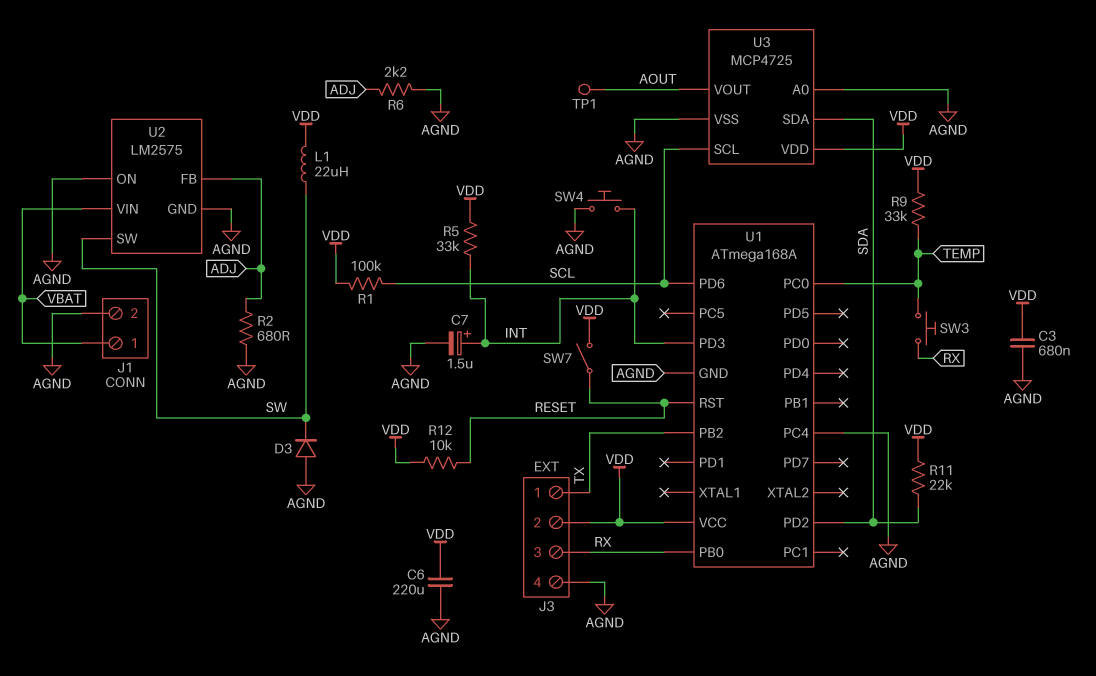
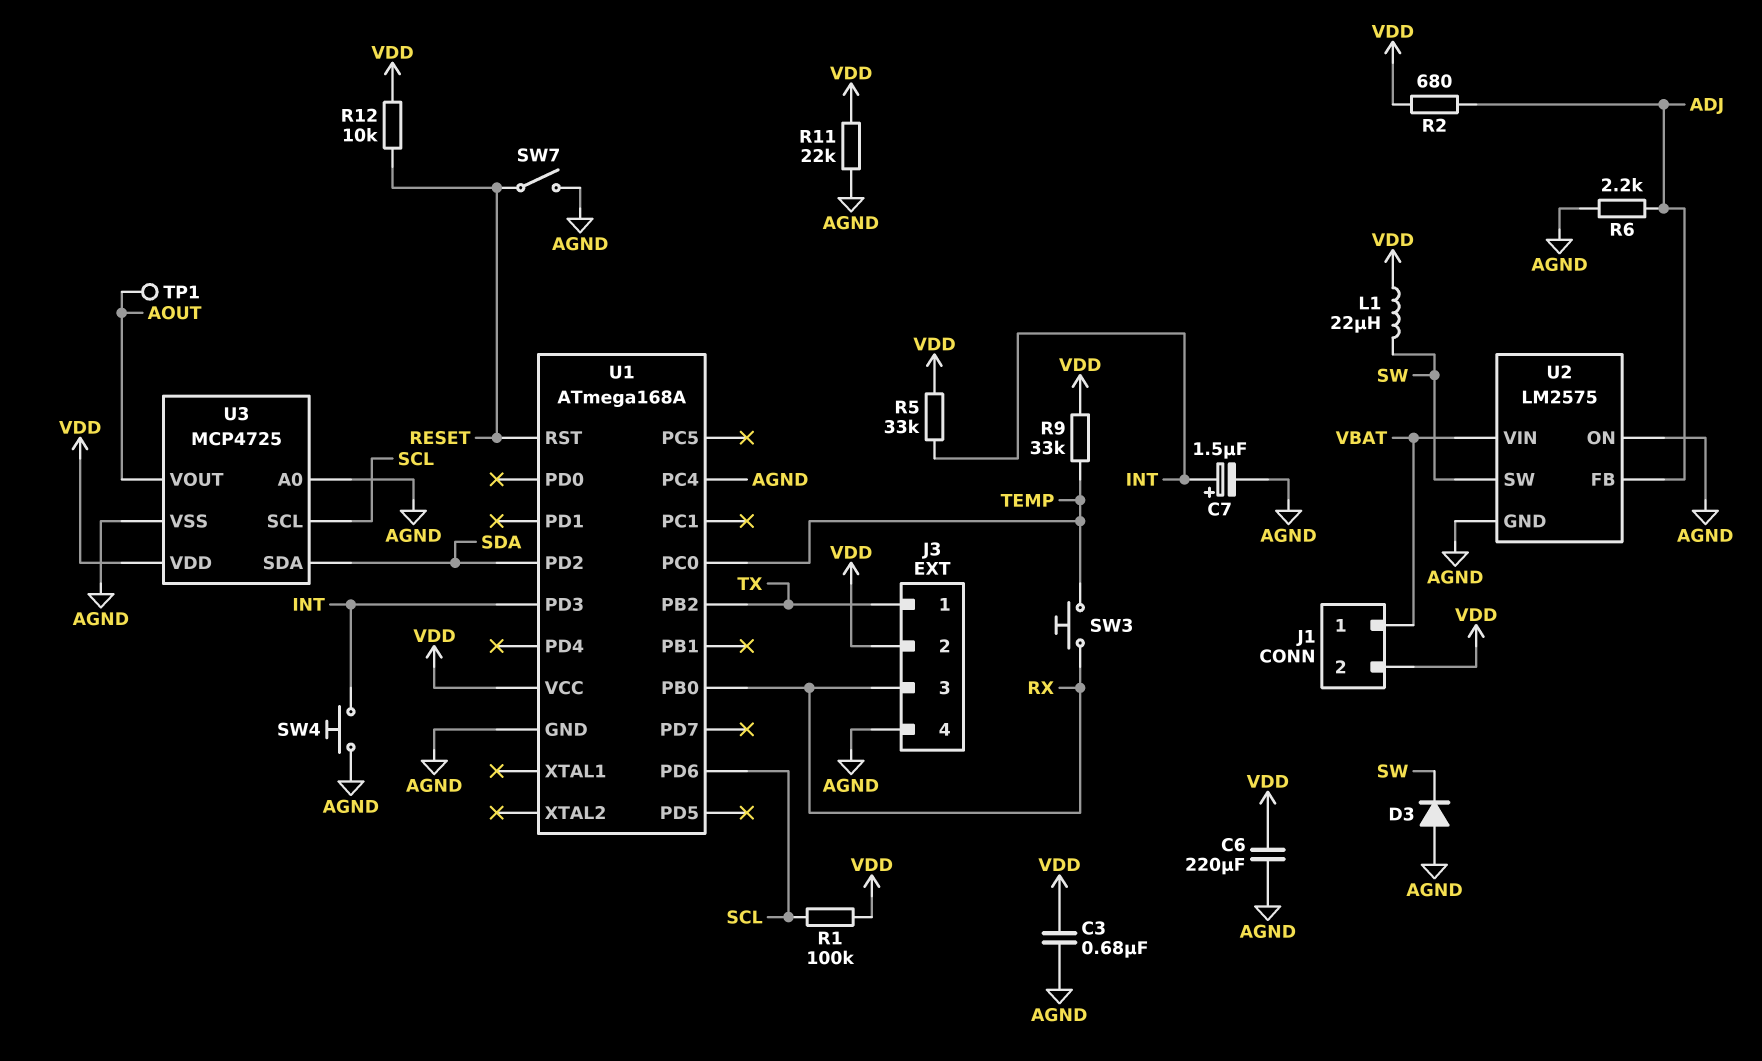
J1 pin 2: AGND -> VDD
R2: 680 (ADJ, AGND) -> 680 (ADJ, VDD)
R11: 22k (SDA, VDD) -> 22k (AGND, VDD)
SW7: switch (RESET, VDD) -> switch (AGND, RESET)

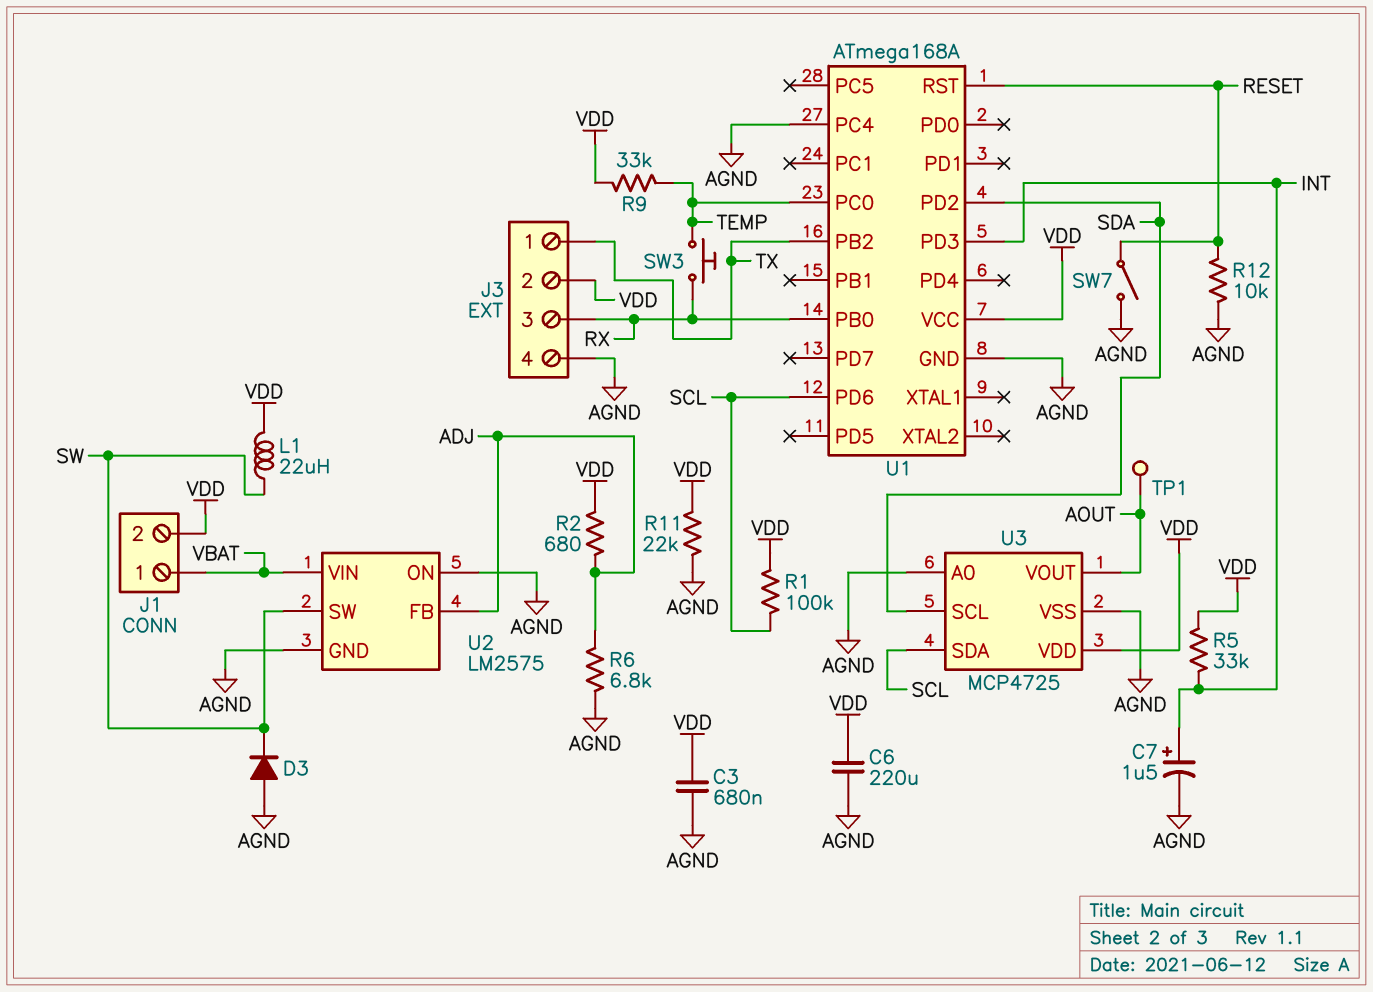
R6: 2.2k (ADJ, AGND) -> 6.8k (ADJ, AGND)
R12: 10k (RESET, VDD) -> 10k (AGND, RESET)
SW4: button (AGND, INT) -> none
U3 pin SCL: SCL -> SDA
U3 pin SDA: SDA -> SCL

